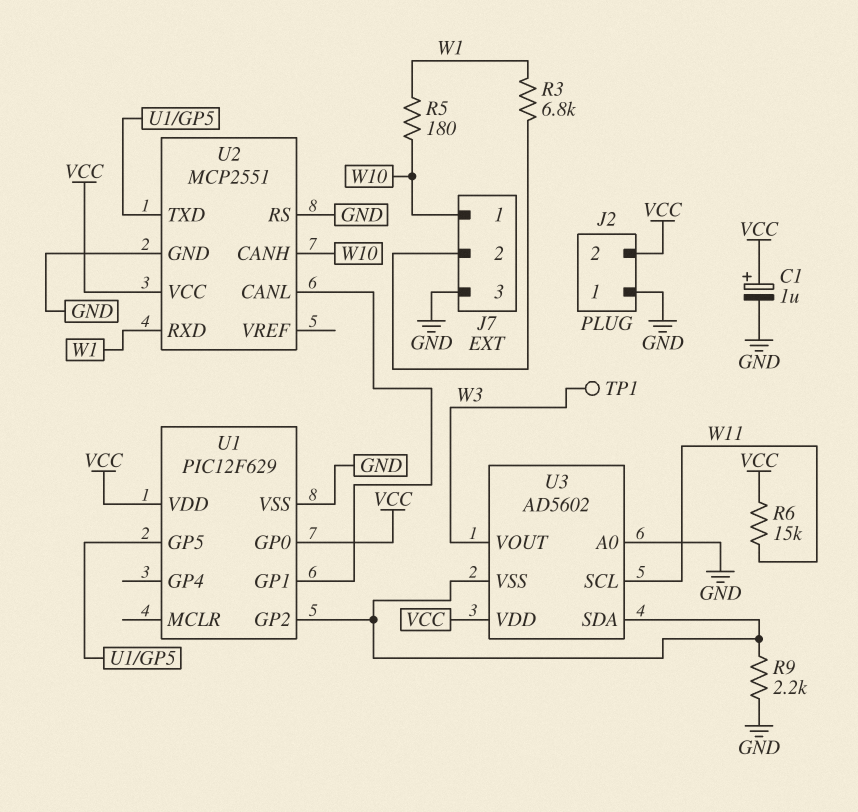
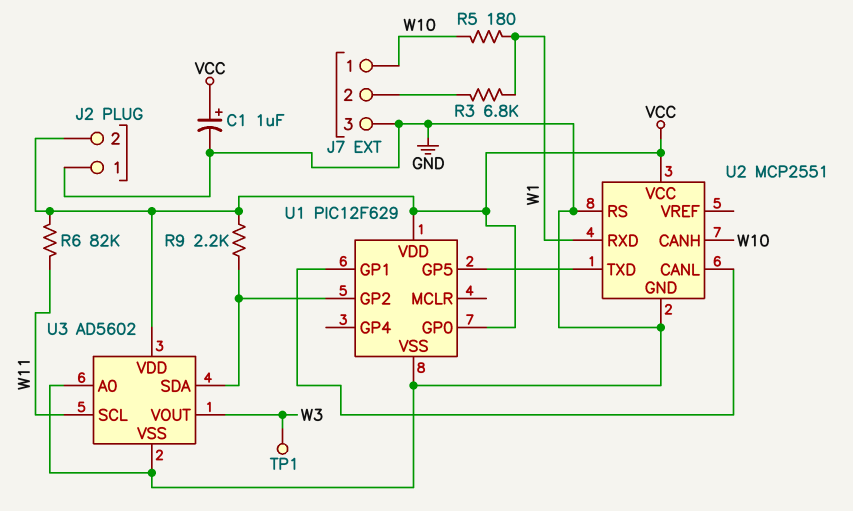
R6: 15k (VCC, W11) -> 82k (VCC, W11)
R9: 2.2k (GND, U1/GP2) -> 2.2k (U1/GP2, VCC)
U3 pin VSS: U1/GP2 -> GND

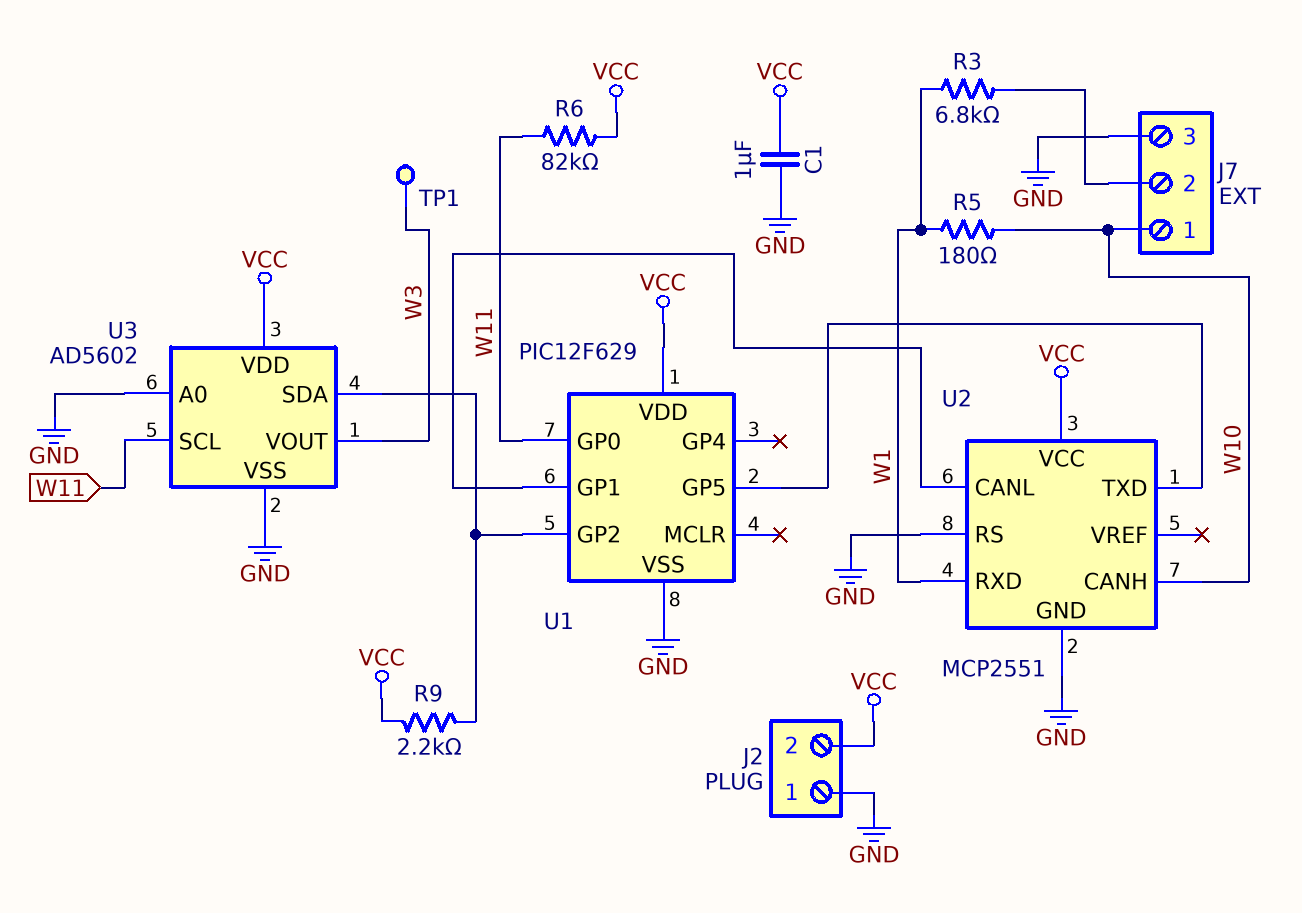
C1: 1uF (plus VCC, minus GND) -> 1uF (GND, VCC)
U1 pin GP0: VCC -> W11

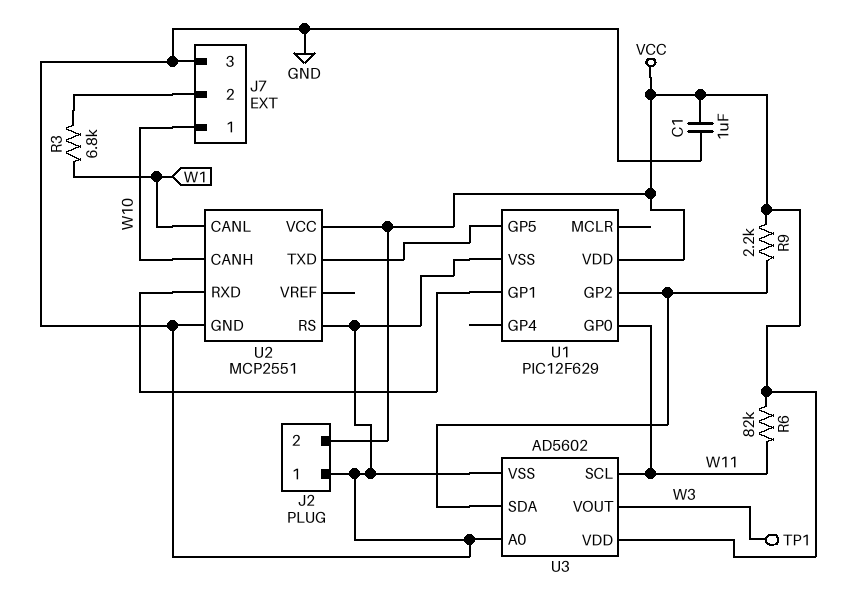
R5: 180 (W1, W10) -> none
U2 pin CANL: U1/GP1 -> W1
U2 pin RXD: W1 -> U1/GP1

